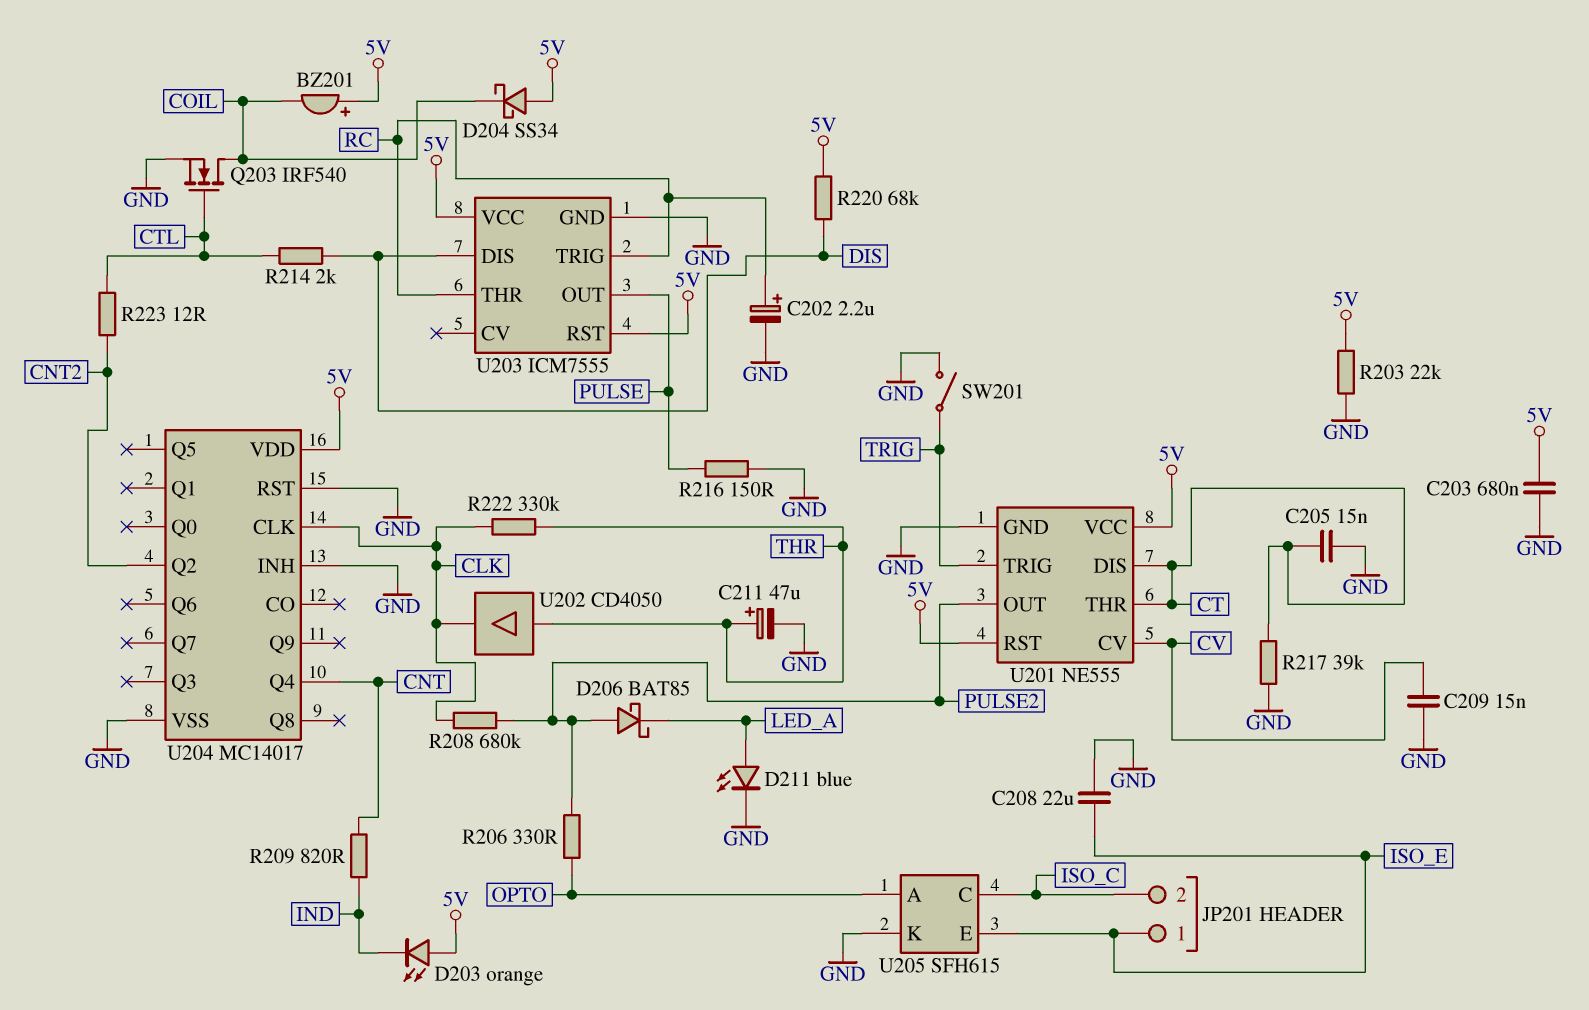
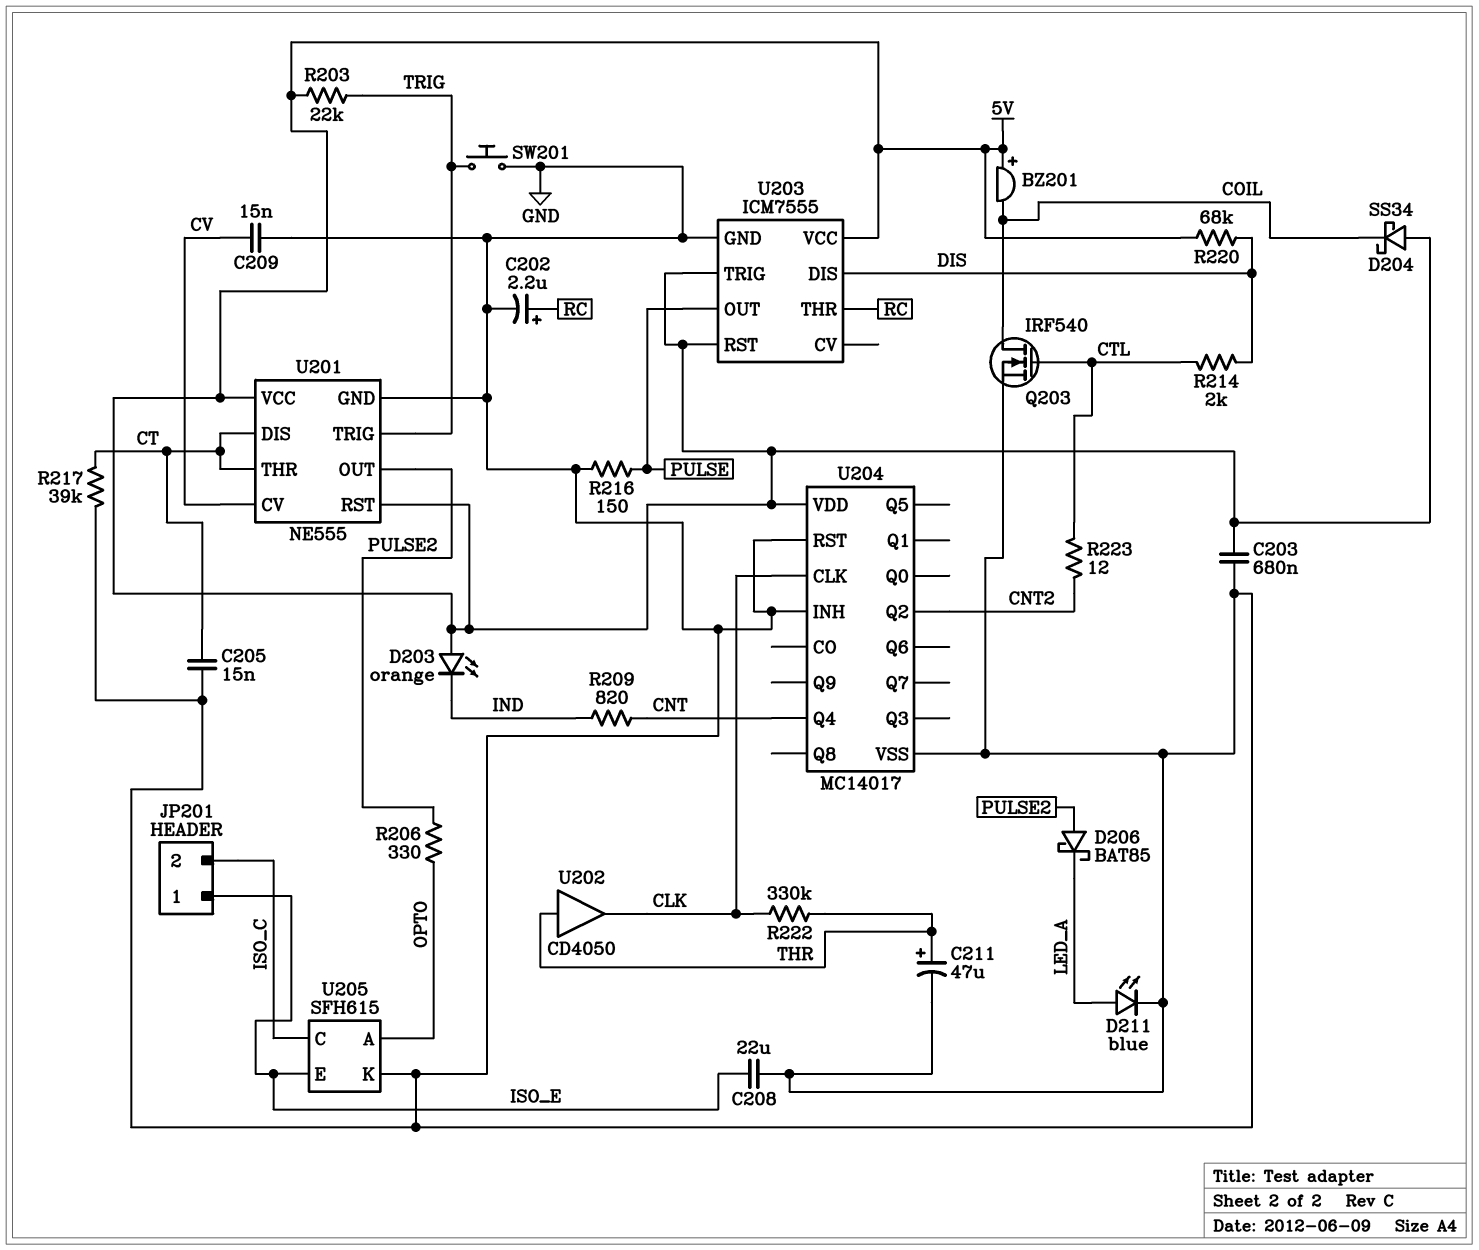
R203: 22k (5V, GND) -> 22k (5V, TRIG)
R208: 680k (CLK, PULSE2) -> none
SW201: switch (GND, TRIG) -> button (GND, TRIG)
U203 pin TRIG: RC -> 5V

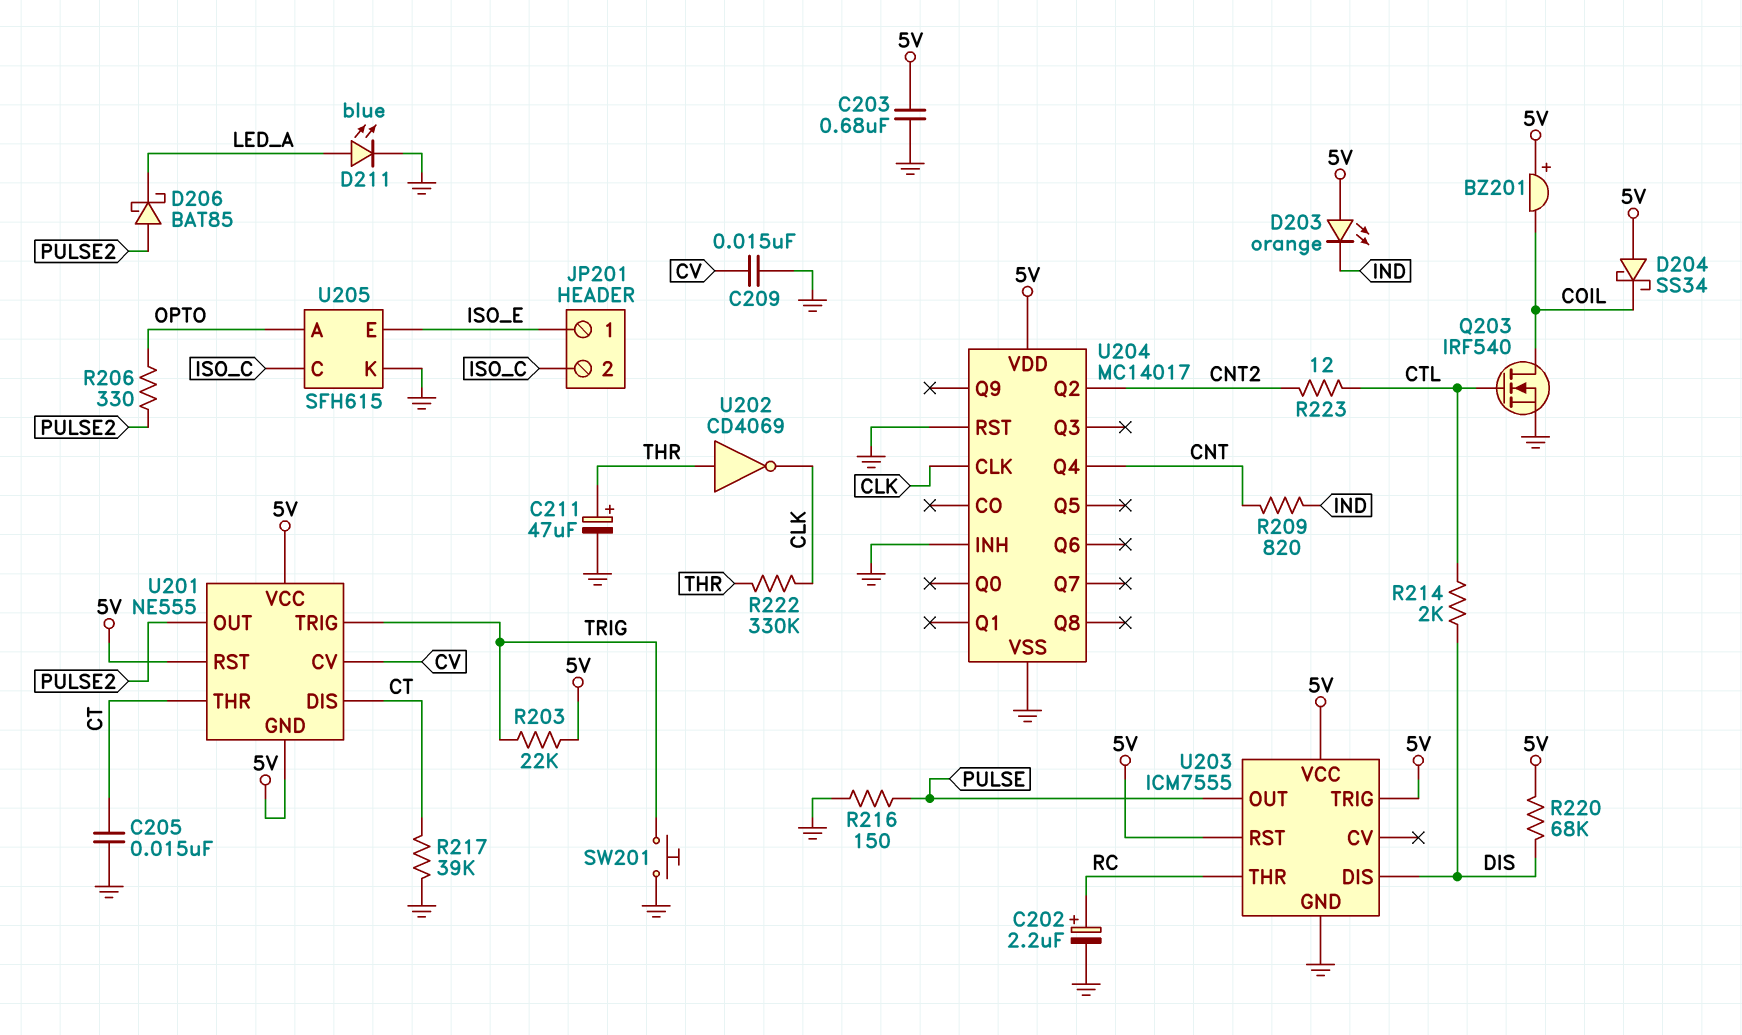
C208: 22uF (GND, ISO_E) -> none
U201 pin GND: GND -> 5V
U202: buffer CD4050 (in THR, out CLK) -> NOT CD4069 (in THR, out CLK)

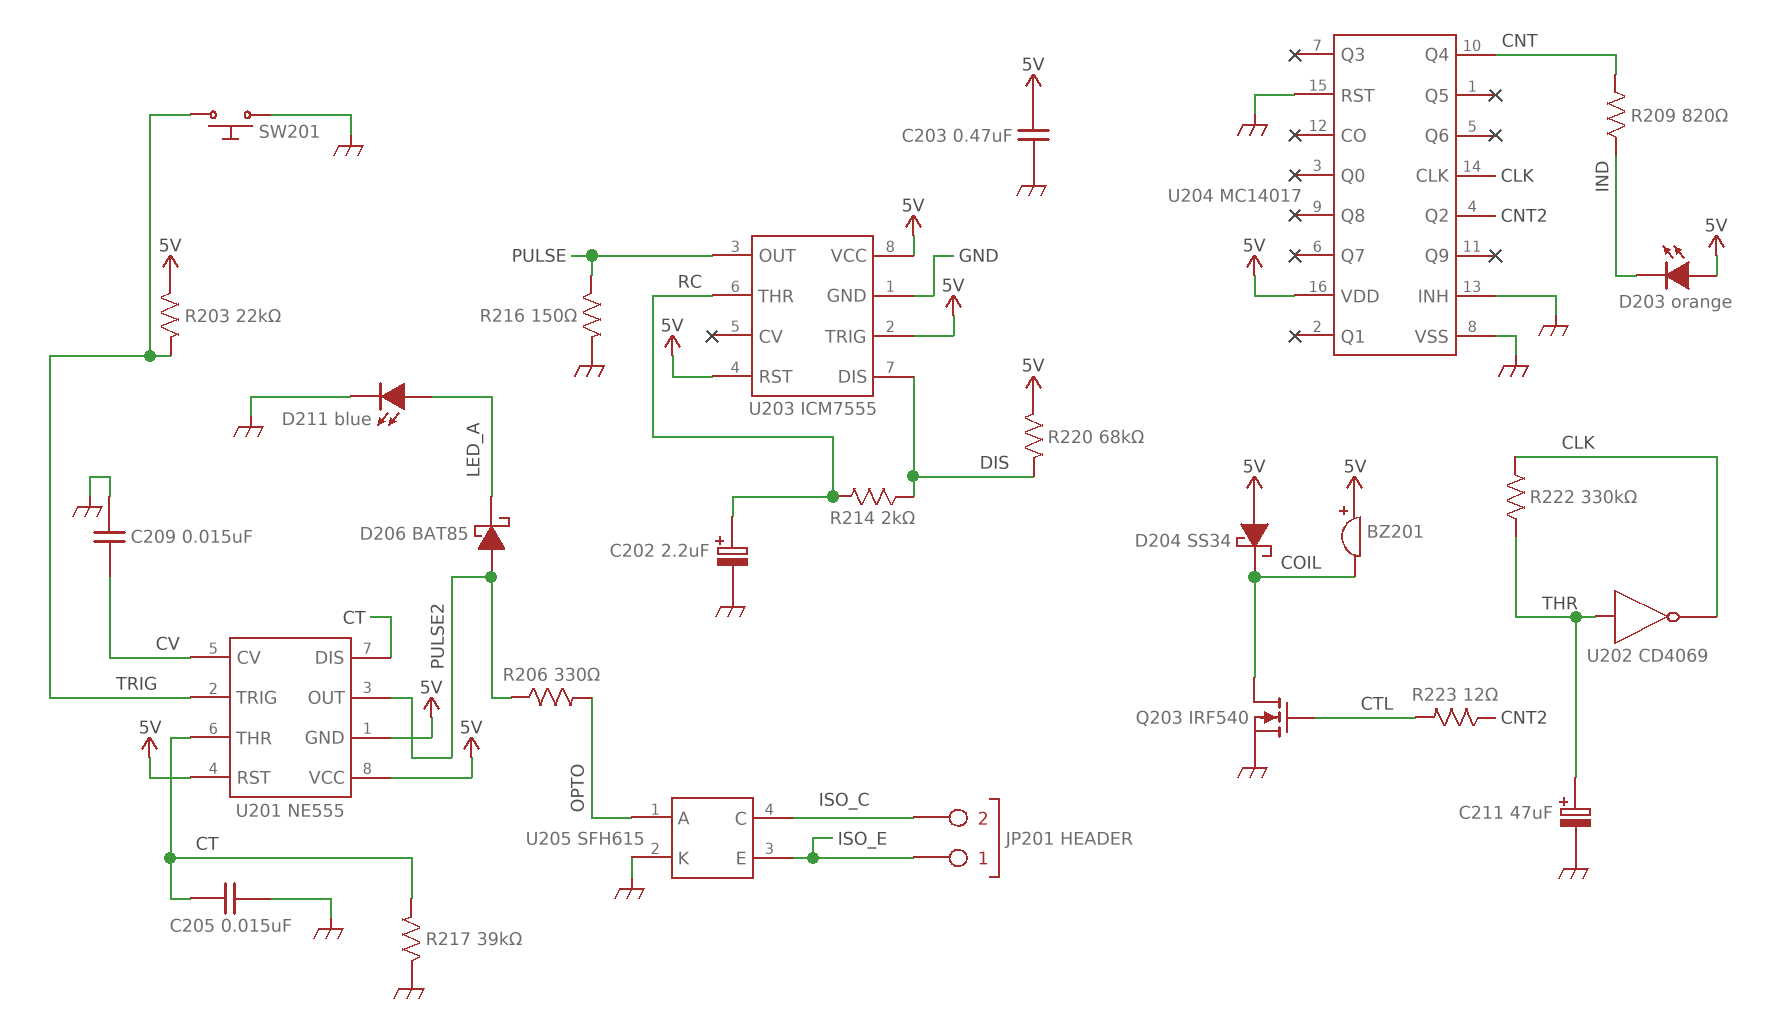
C203: 680nF (5V, GND) -> 470nF (5V, GND)
R214: 2k (CTL, DIS) -> 2k (DIS, RC)

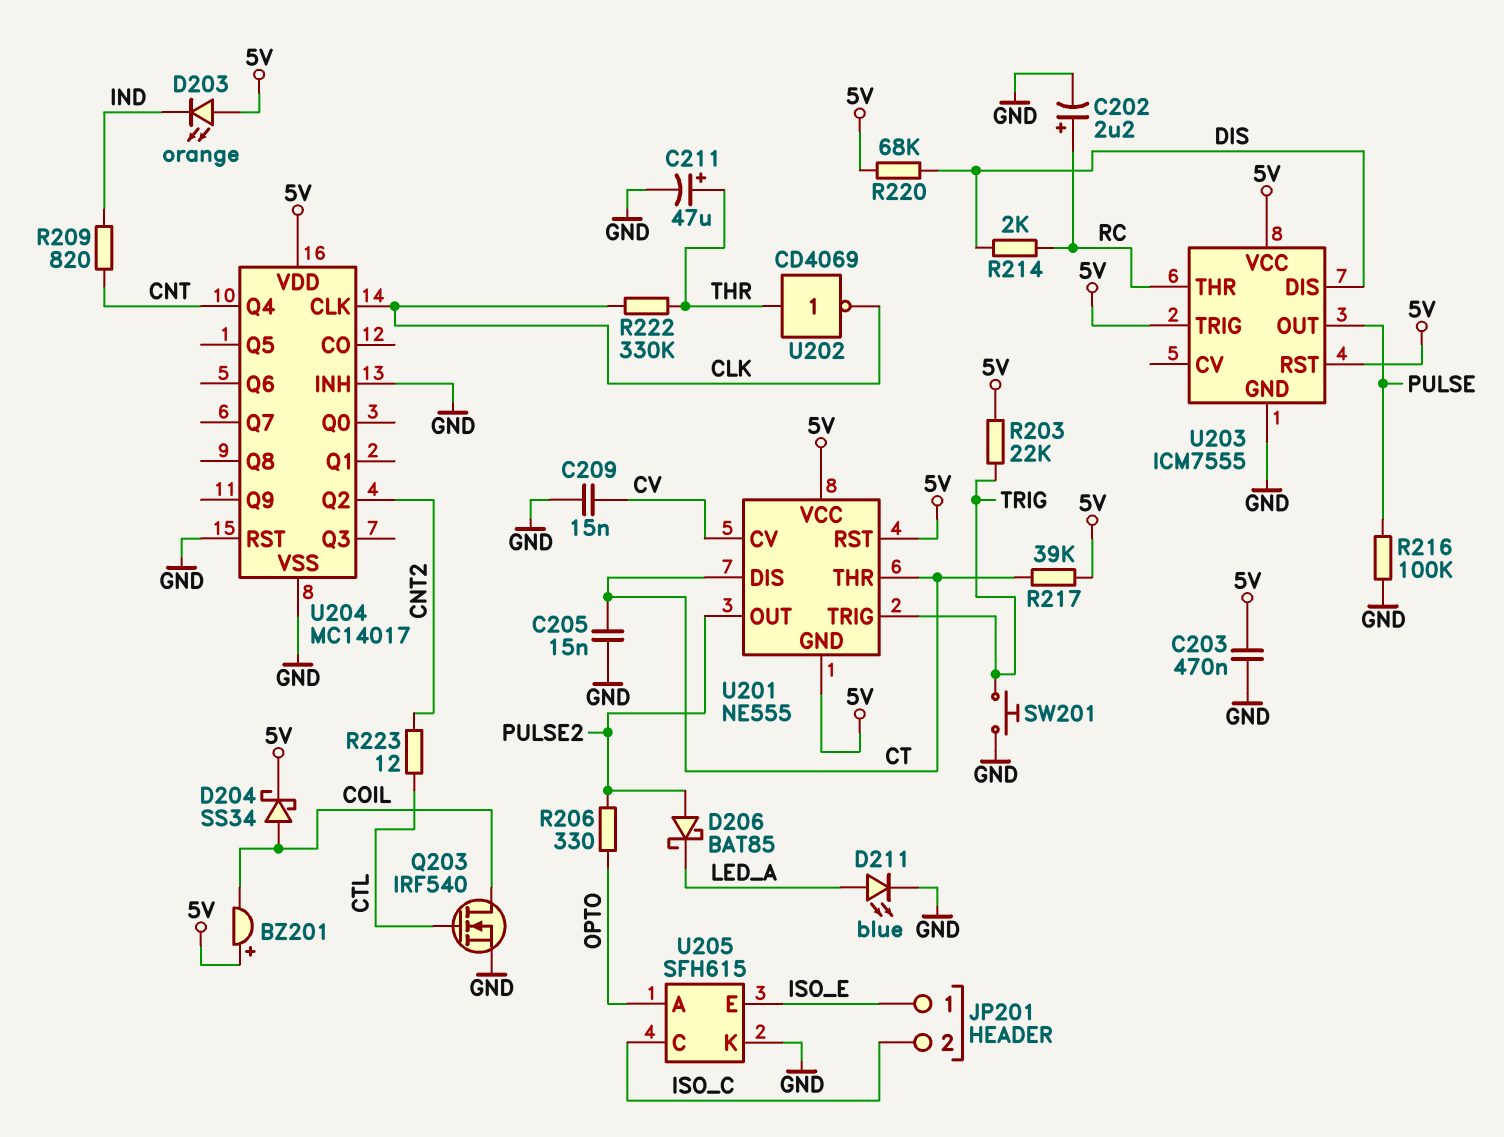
D204: schottky SS34 (A 5V, K COIL) -> schottky SS34 (A COIL, K 5V)
R216: 150 (GND, PULSE) -> 100k (GND, PULSE)
R217: 39k (CT, GND) -> 39k (5V, CT)

